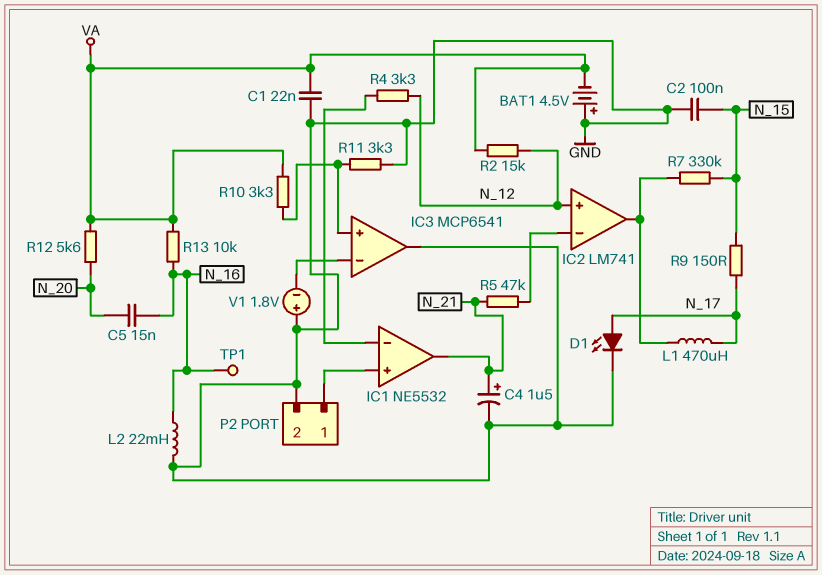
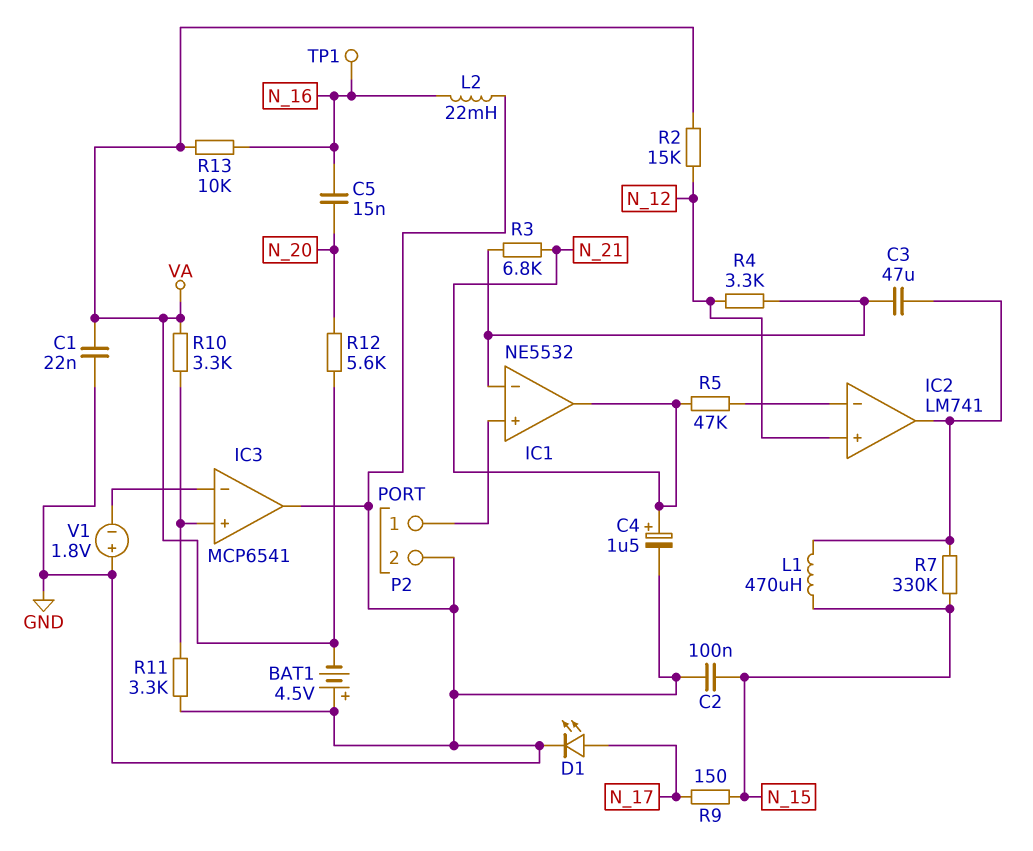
C3: none -> 47uF (IC1/in-, IC2/out)
L1: 470uH (IC2/out, N_17) -> 470uH (IC2/out, N_15)
R3: none -> 6.8k (IC1/in-, N_21)

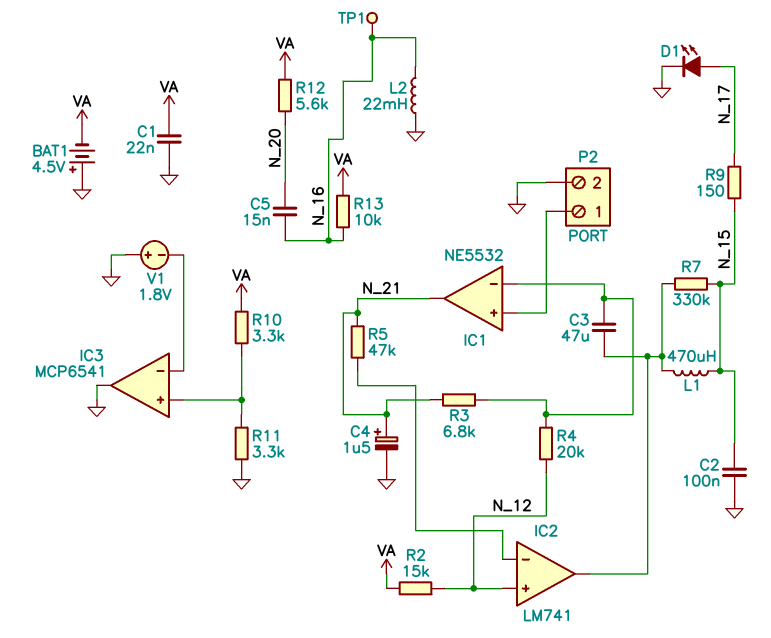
R4: 3.3k (IC1/in-, N_12) -> 20k (IC1/in-, N_12)

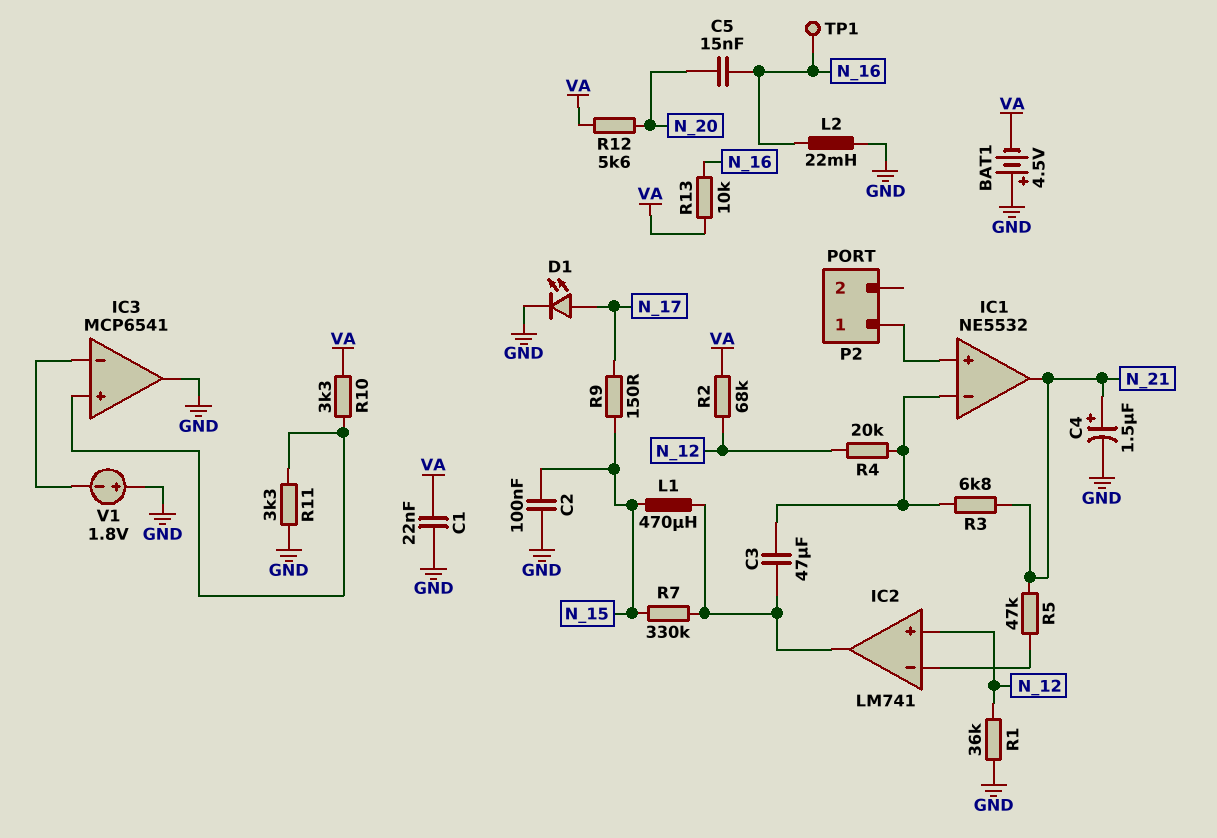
P2 pin 2: GND -> none
R1: none -> 36k (GND, N_12)
R2: 15k (N_12, VA) -> 68k (N_12, VA)

